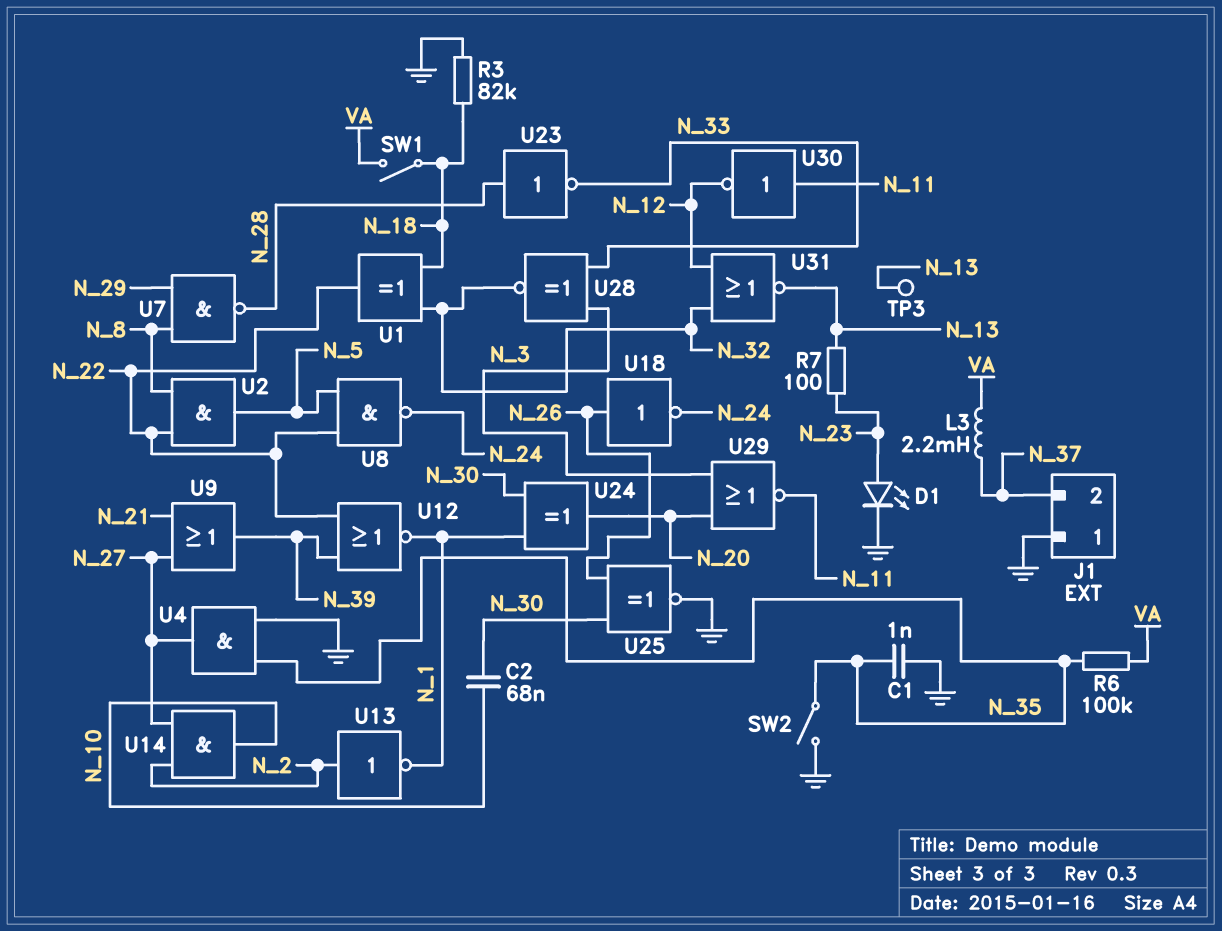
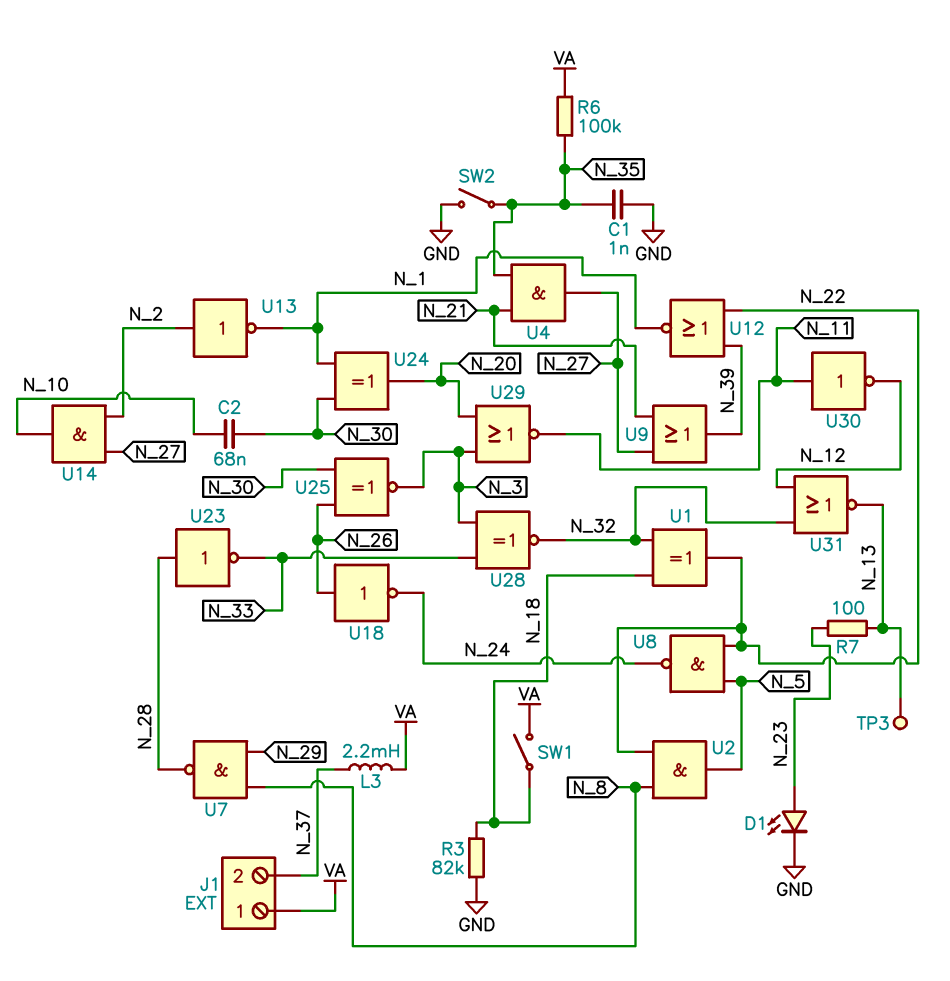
J1 pin 1: GND -> VA
U4: AND (in GND, in N_35, out N_27) -> AND (in N_21, in N_35, out N_27)
U25: XNOR (in N_26, in N_30, out GND) -> XNOR (in N_26, in N_30, out N_3)

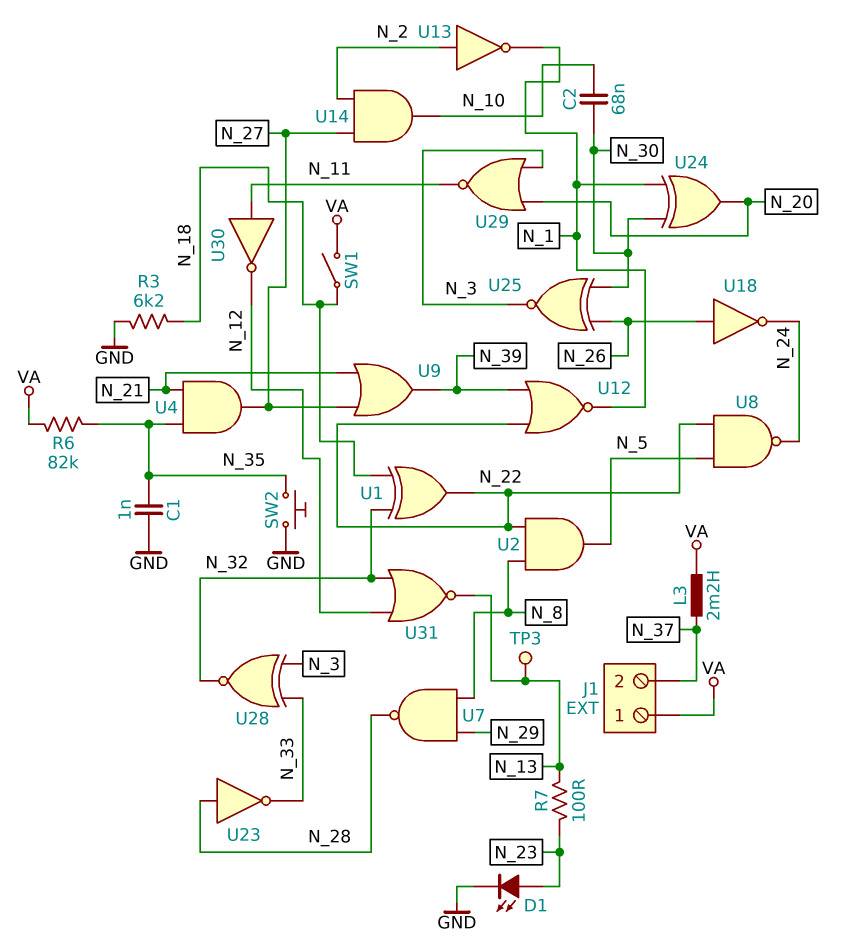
R3: 82k (GND, N_18) -> 6.2k (GND, N_18)
R6: 100k (N_35, VA) -> 82k (N_35, VA)
SW2: switch (GND, N_35) -> button (GND, N_35)

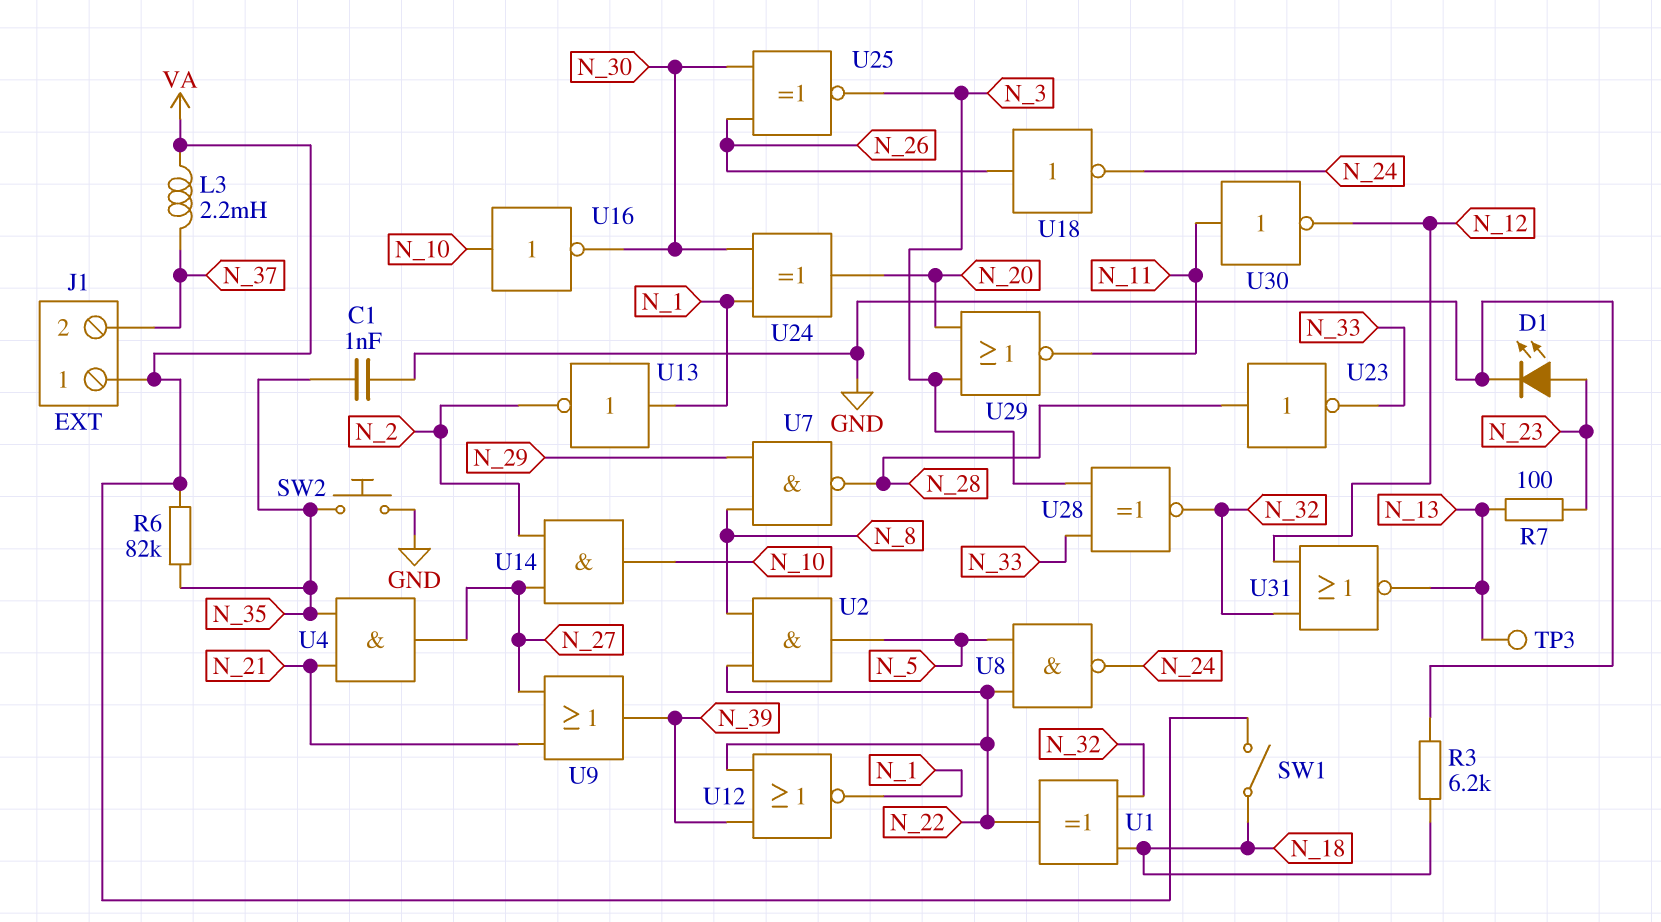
C2: 68nF (N_10, N_30) -> none
U13: NOT (in N_2, out N_1) -> NOT (in N_1, out N_2)
U16: none -> NOT (in N_10, out N_30)

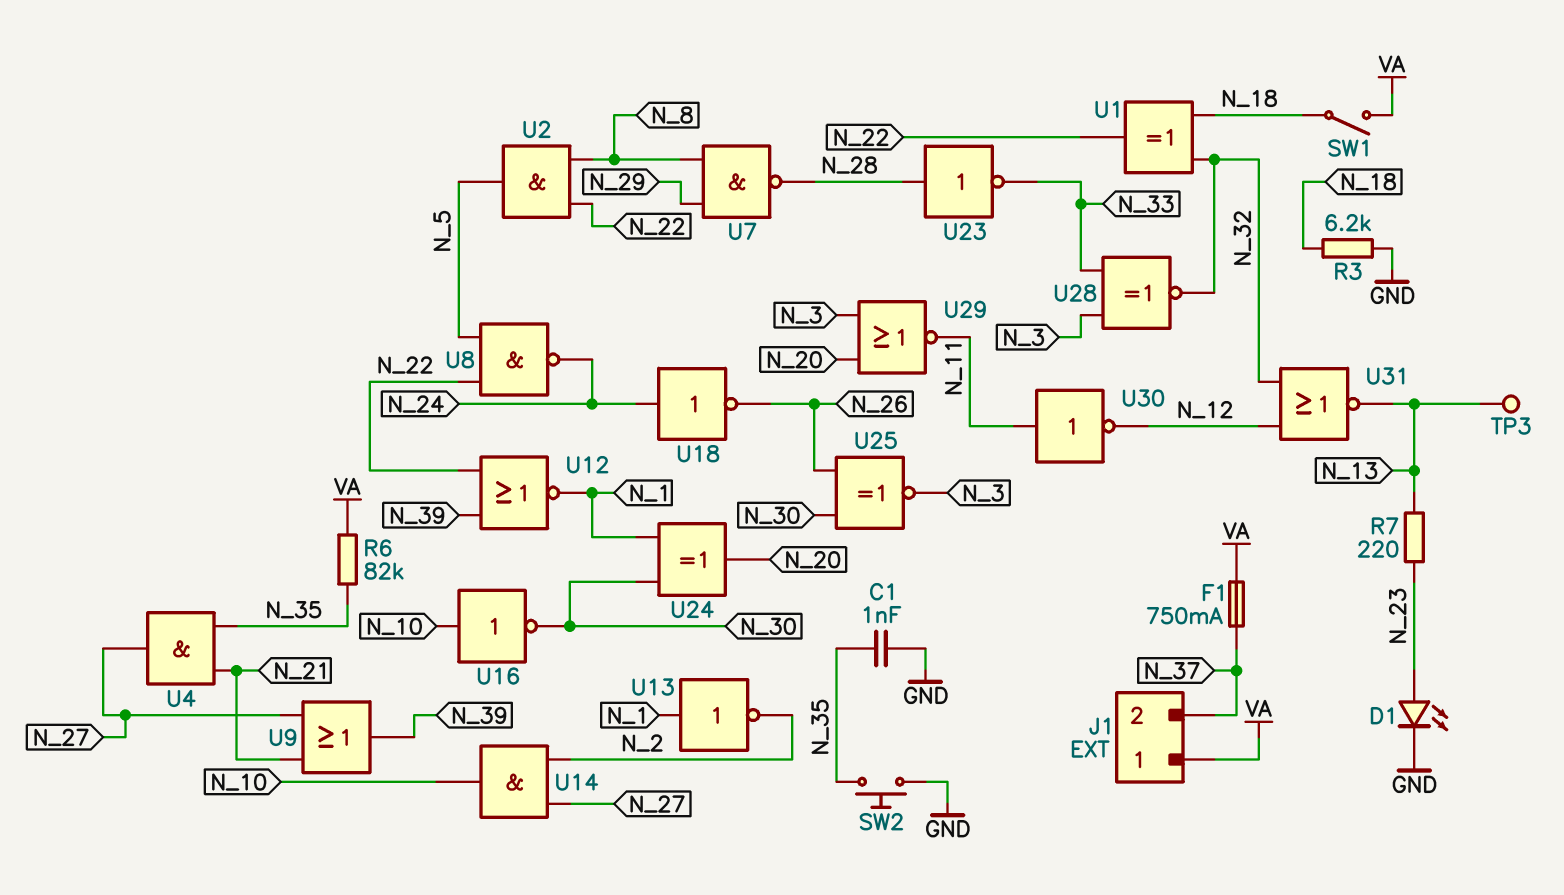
F1: none -> 750mA (N_37, VA)
L3: 2.2mH (N_37, VA) -> none
R7: 100 (N_13, N_23) -> 220 (N_13, N_23)
U18: NOT (in N_26, out N_24) -> NOT (in N_24, out N_26)

